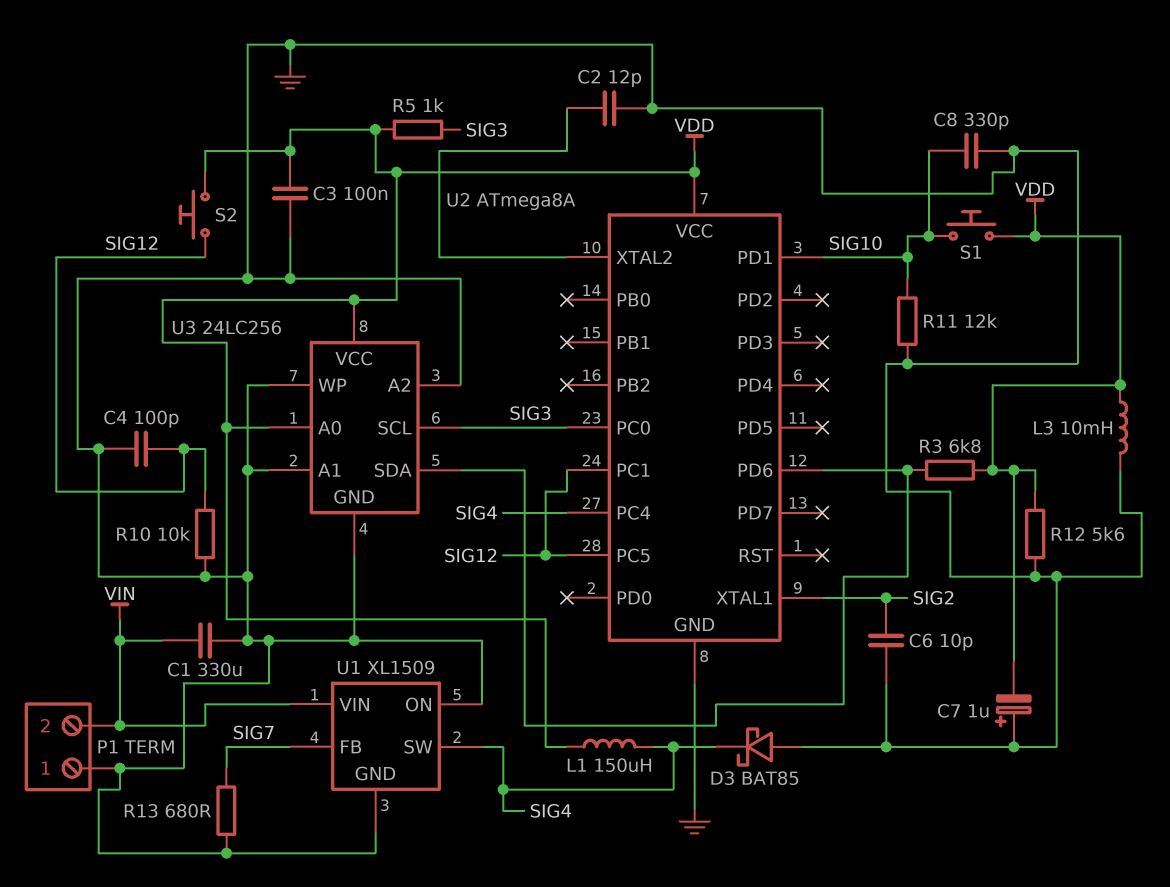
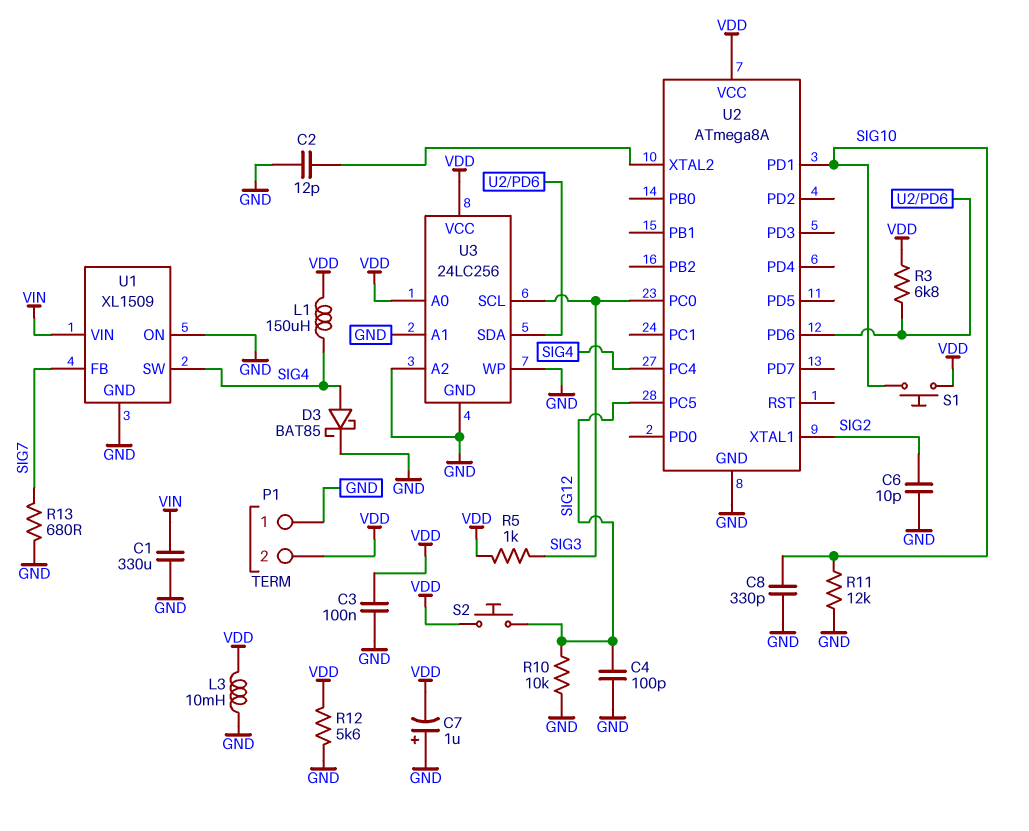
D3: schottky BAT85 (A GND, K SIG4) -> schottky BAT85 (A SIG4, K GND)
P1 pin 2: VIN -> VDD
U2 pin PC1: SIG12 -> none

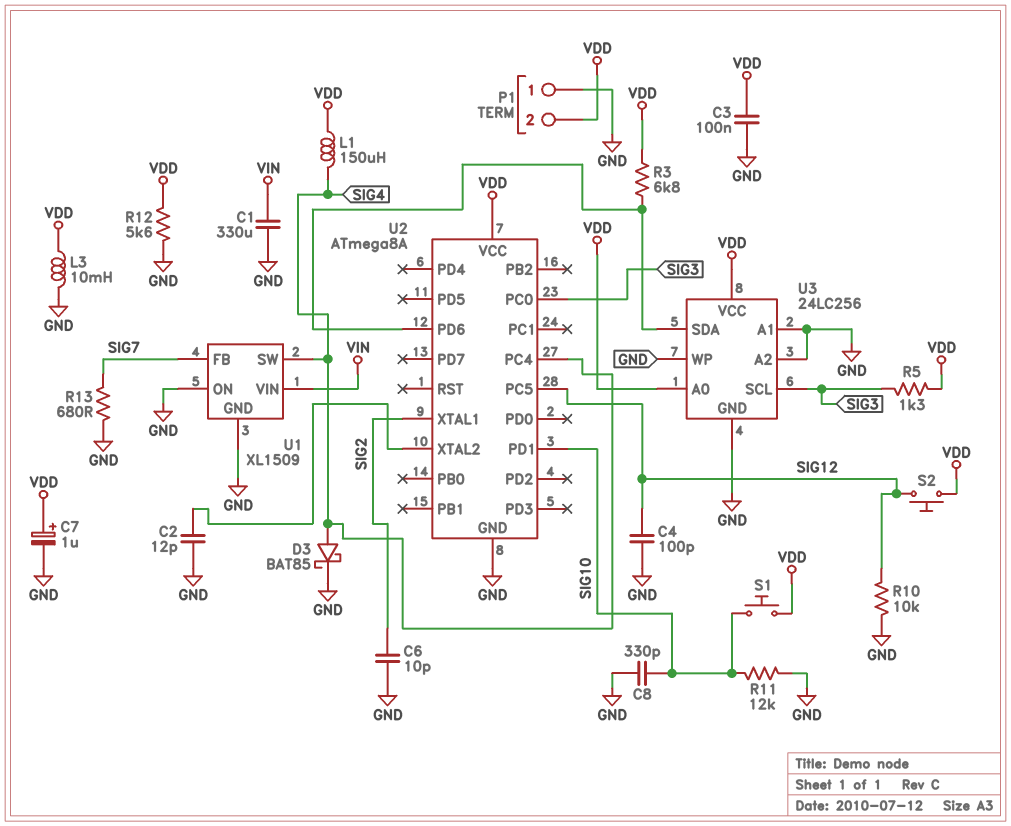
C7: 1uF (plus GND, minus VDD) -> 1uF (plus VDD, minus GND)
R5: 1k (SIG3, VDD) -> 1.3k (SIG3, VDD)

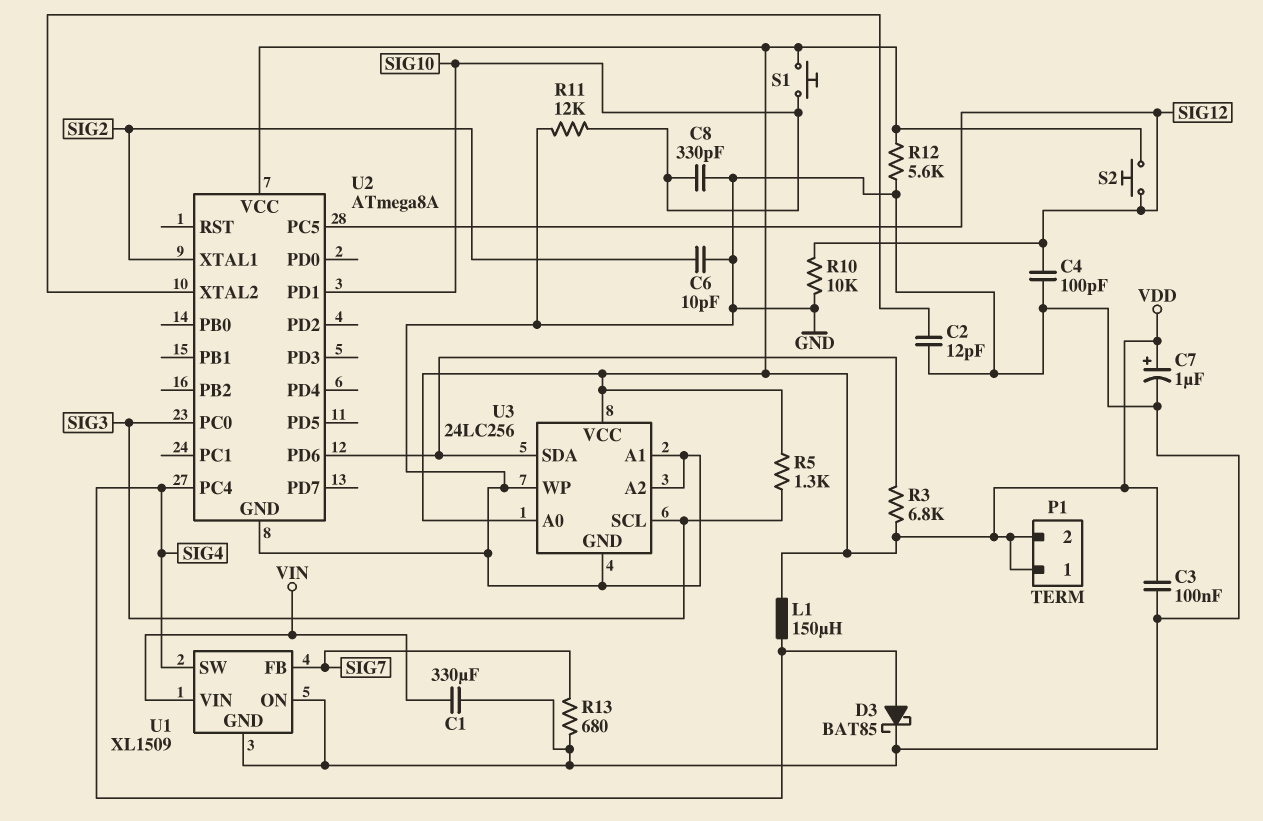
L3: 10mH (GND, VDD) -> none
P1 pin 1: GND -> VDD

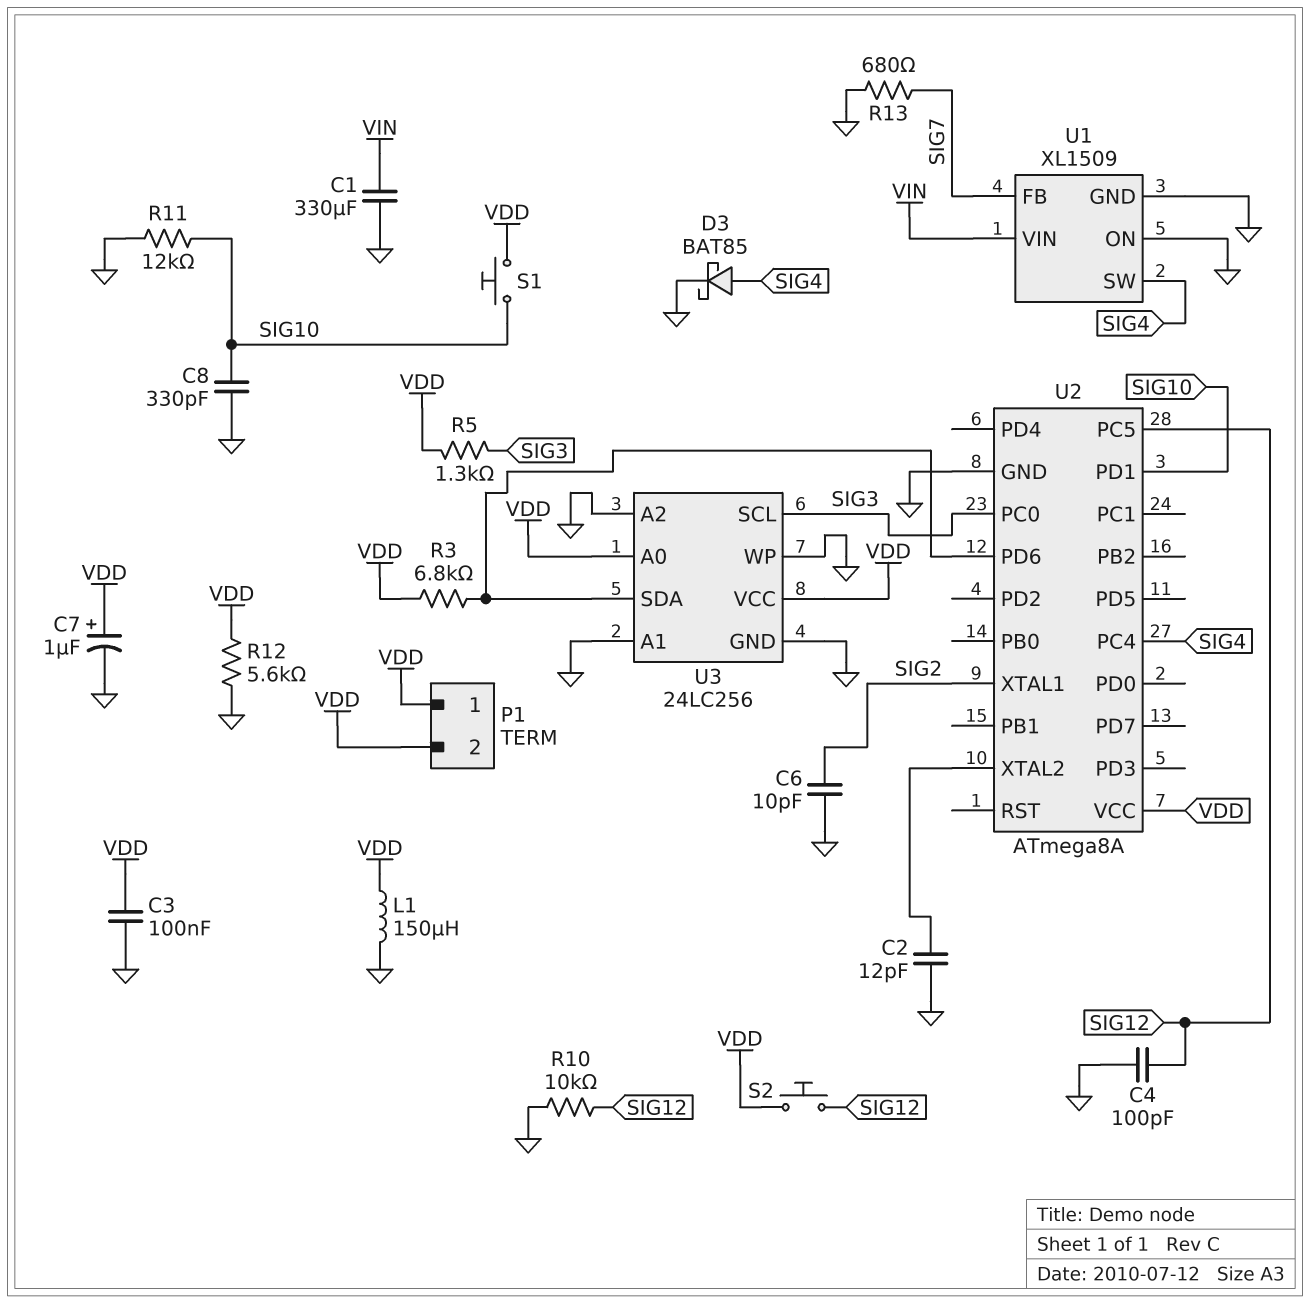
L1: 150uH (SIG4, VDD) -> 150uH (GND, VDD)

